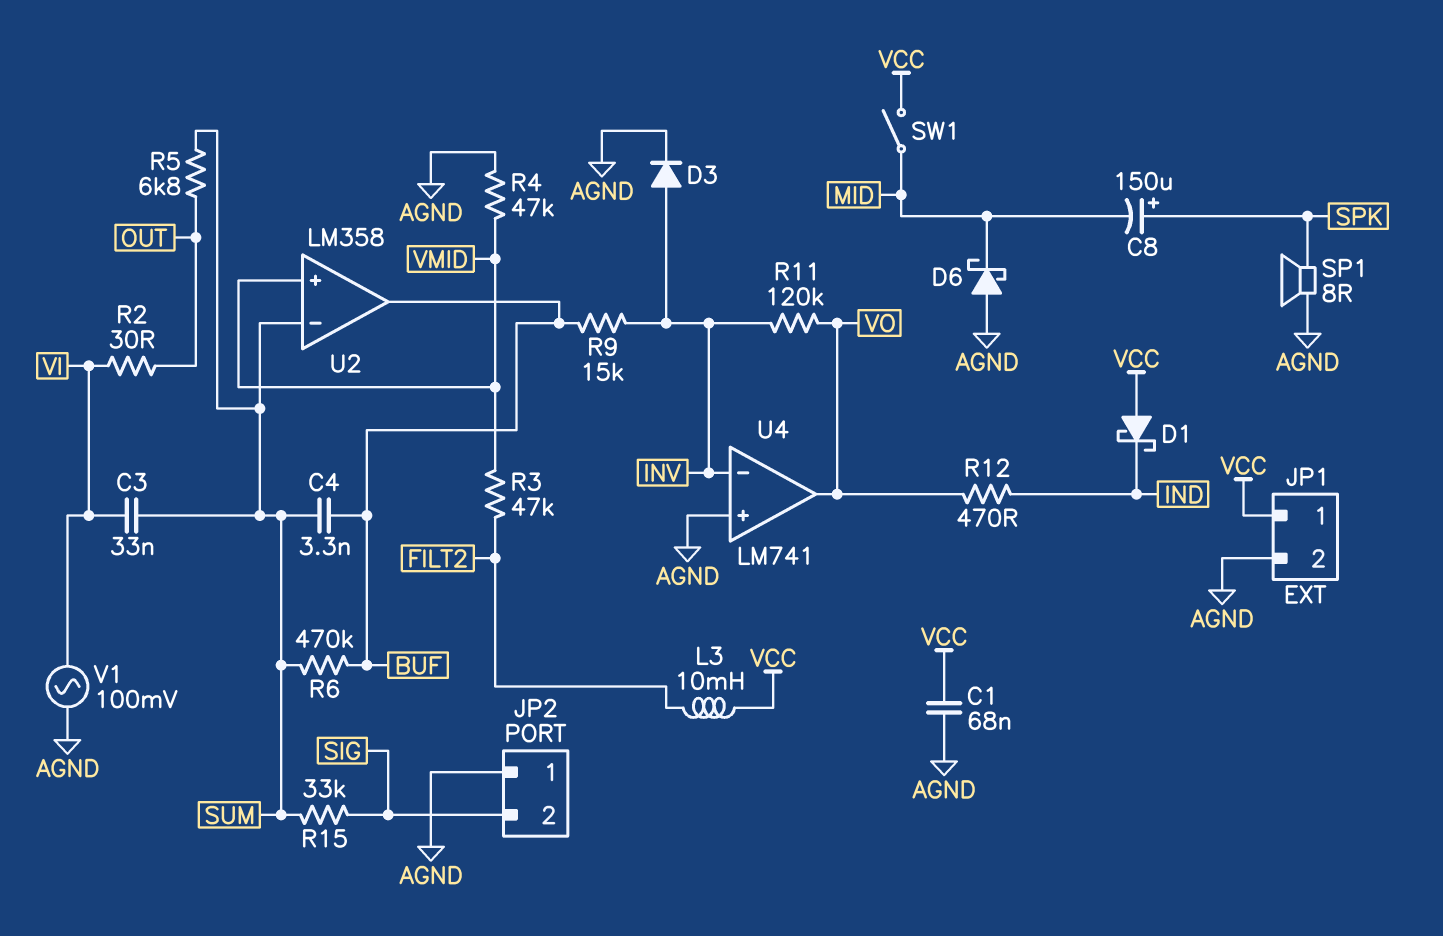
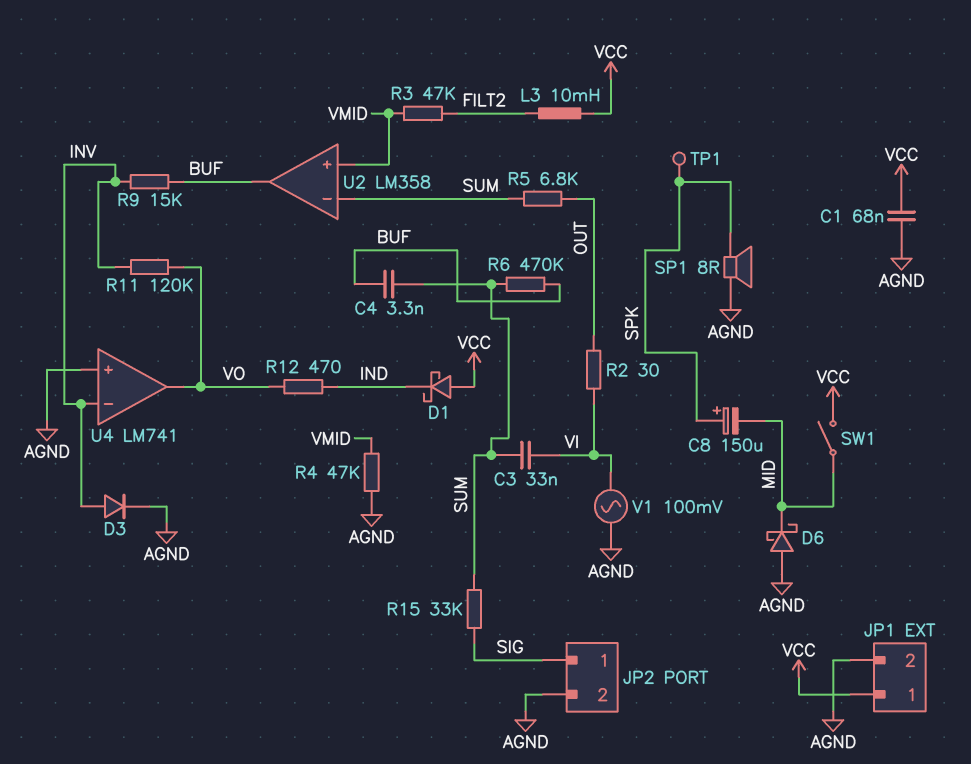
JP2 pin 1: AGND -> SIG
JP2 pin 2: SIG -> AGND
TP1: none -> test point (SPK)

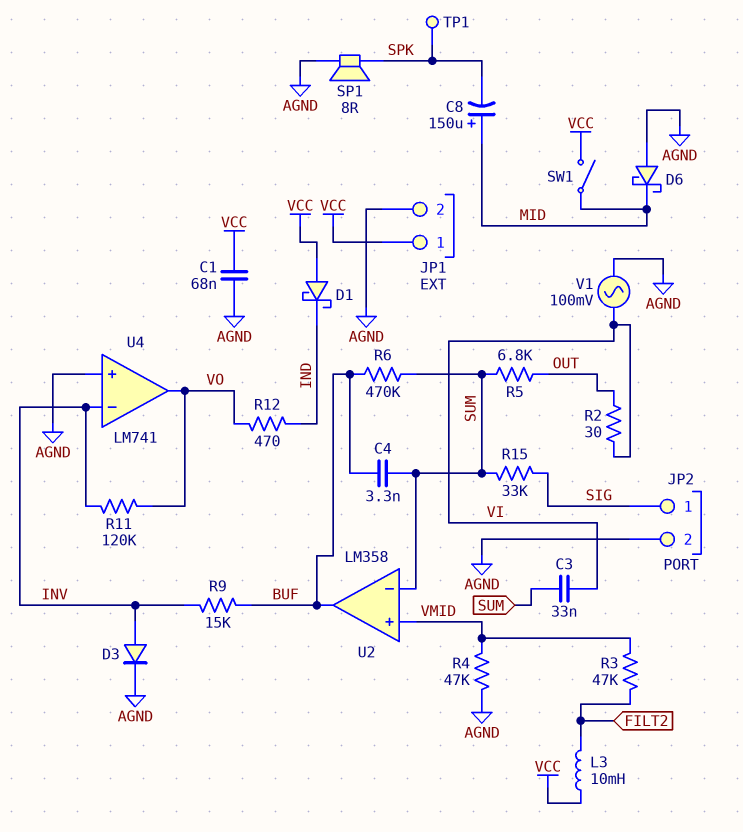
C8: 150uF (plus SPK, minus MID) -> 150uF (plus MID, minus SPK)

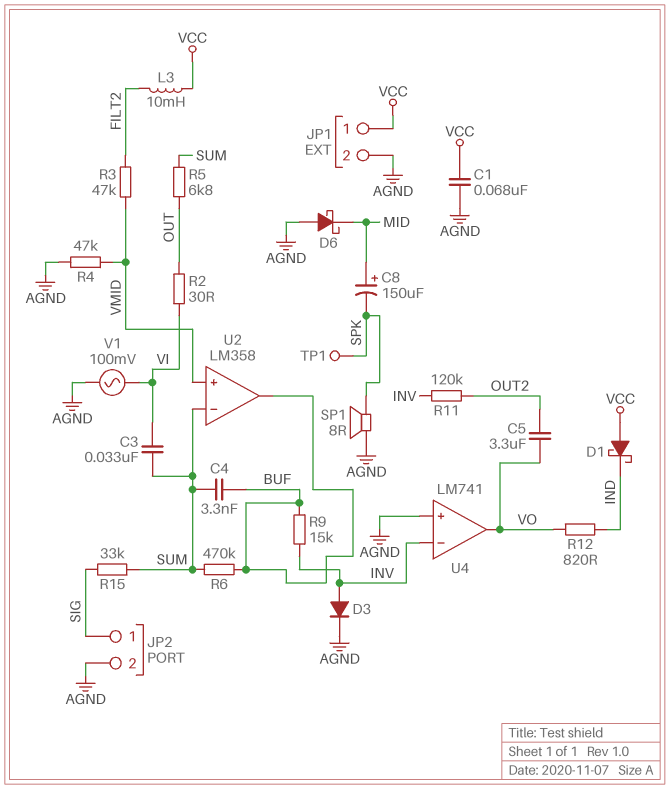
C5: none -> 3.3uF (OUT2, VO)
R11: 120k (INV, VO) -> 120k (INV, OUT2)
R12: 470 (IND, VO) -> 820 (IND, VO)
SW1: switch (MID, VCC) -> none

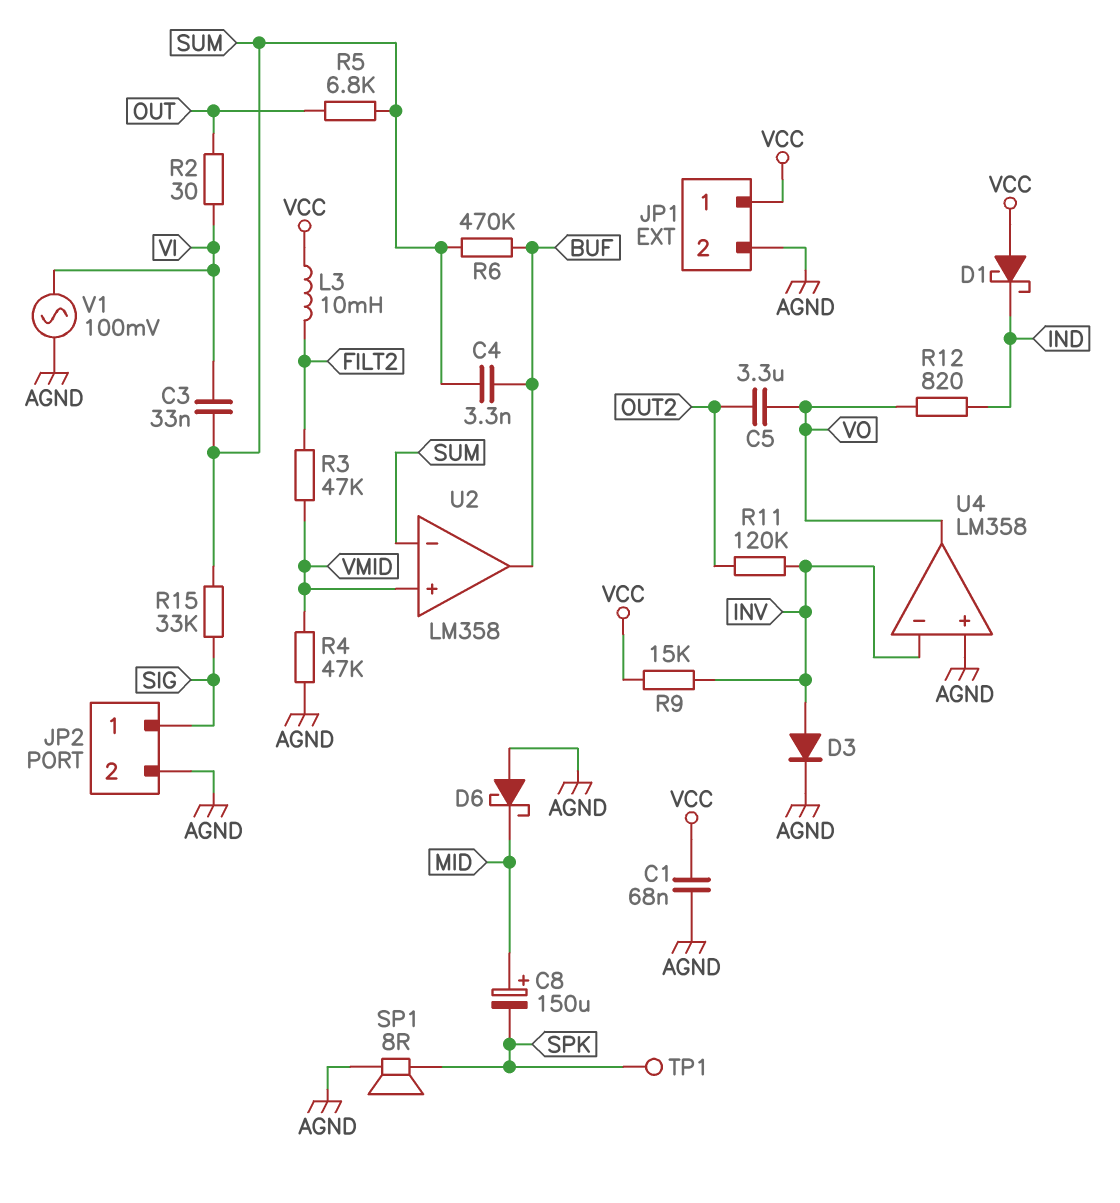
R9: 15k (BUF, INV) -> 15k (INV, VCC)
U4: LM741 -> LM358

